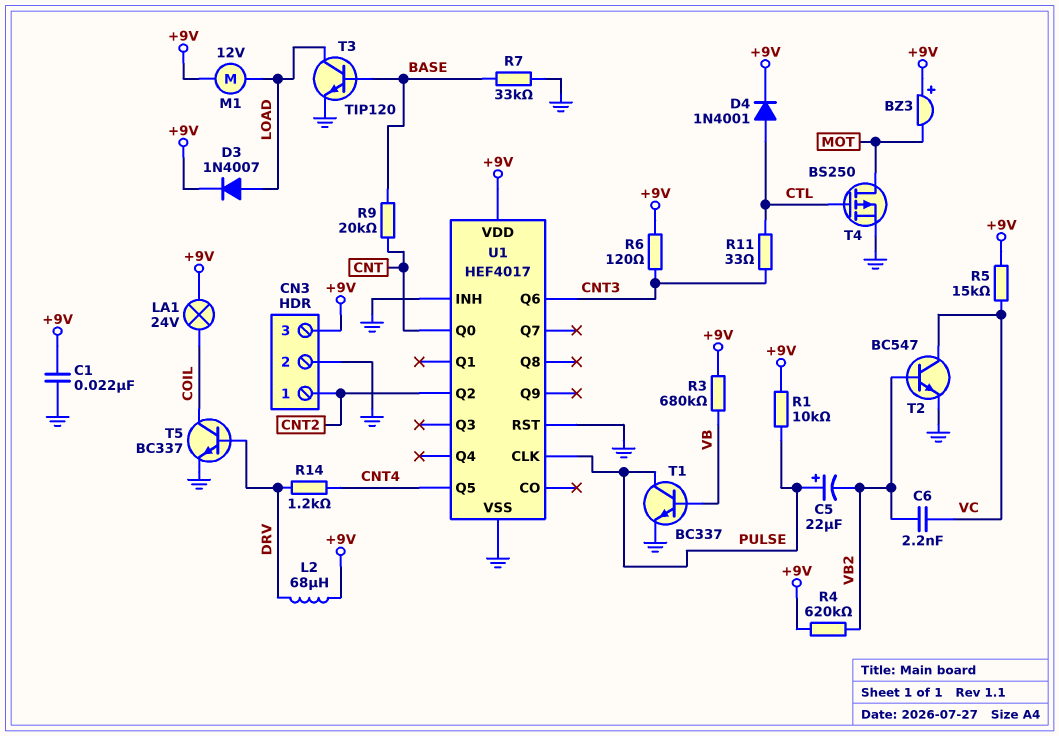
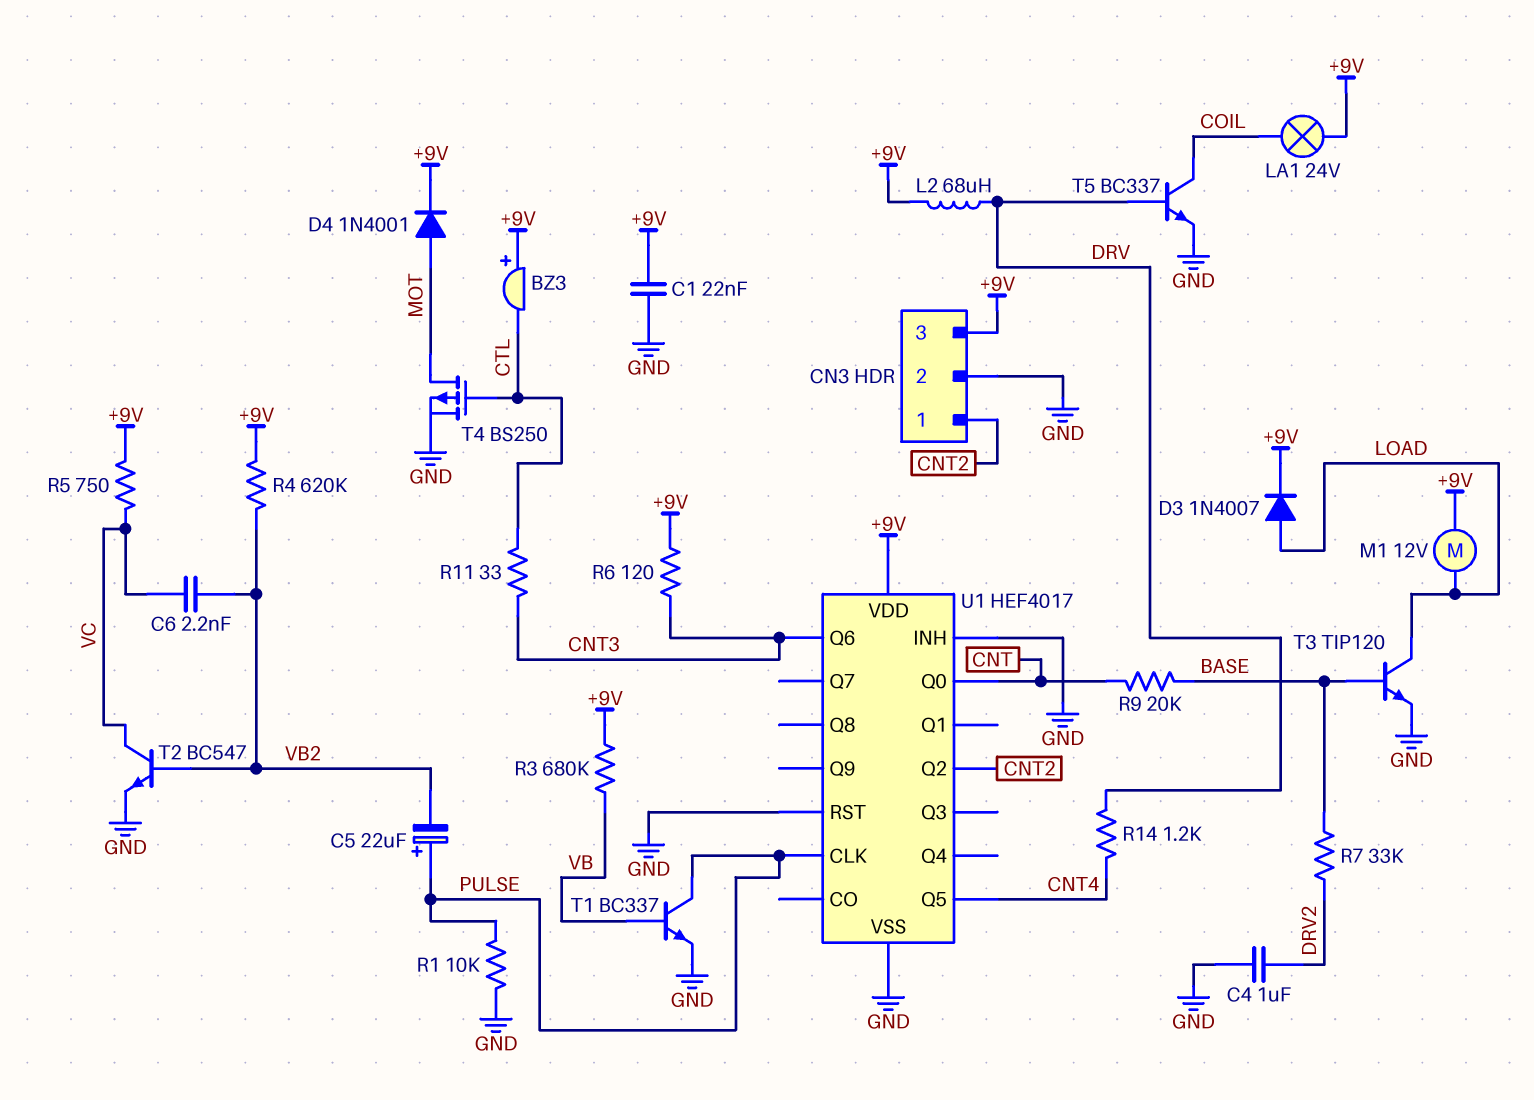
BZ3: buzzer (plus +9V, minus MOT) -> buzzer (plus +9V, minus CTL)
C4: none -> 1uF (DRV2, GND)
D4: diode 1N4001 (A CTL, K +9V) -> diode 1N4001 (A MOT, K +9V)
R1: 10k (+9V, PULSE) -> 10k (GND, PULSE)
R5: 15k (+9V, VC) -> 750 (+9V, VC)
R7: 33k (BASE, GND) -> 33k (BASE, DRV2)

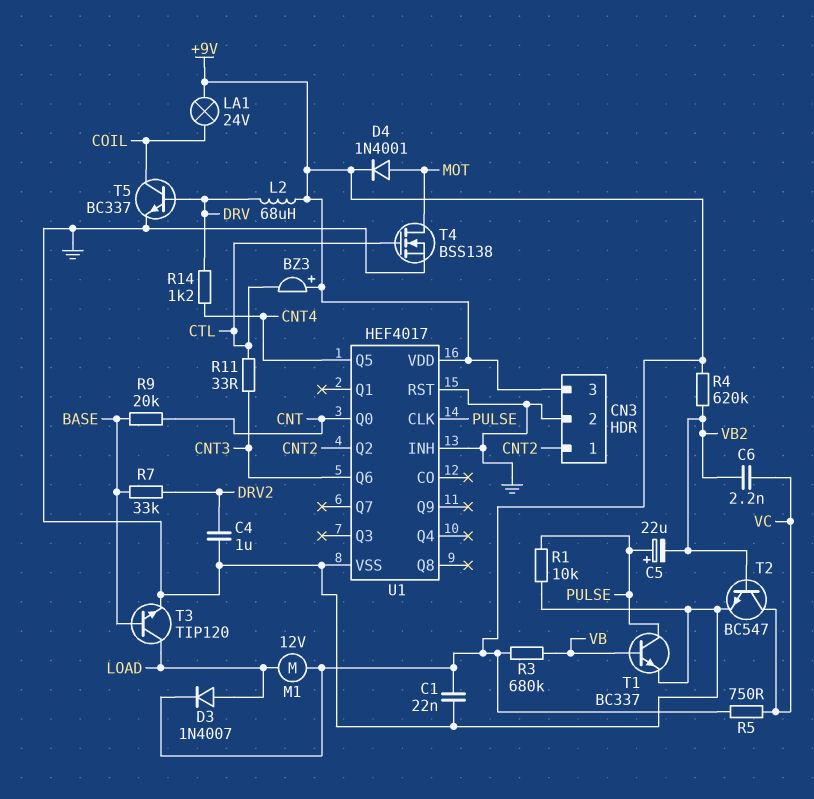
R6: 120 (+9V, CNT3) -> none
T4: PMOS BS250 (G CTL, D MOT, S GND) -> NMOS BSS138 (G CTL, D MOT, S GND)

